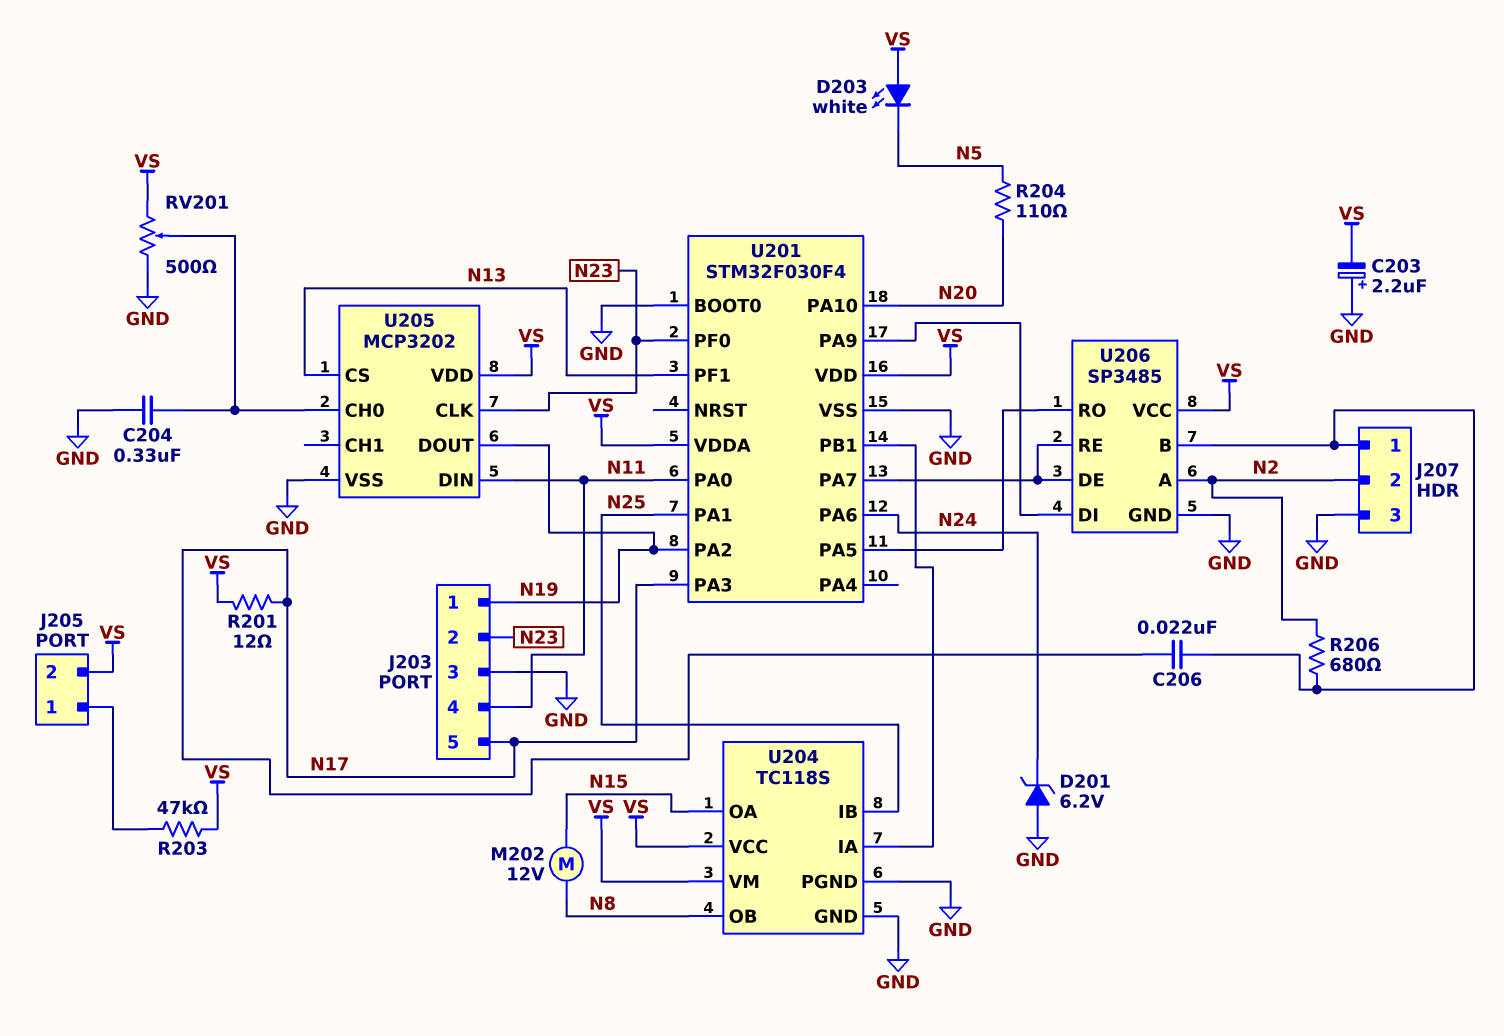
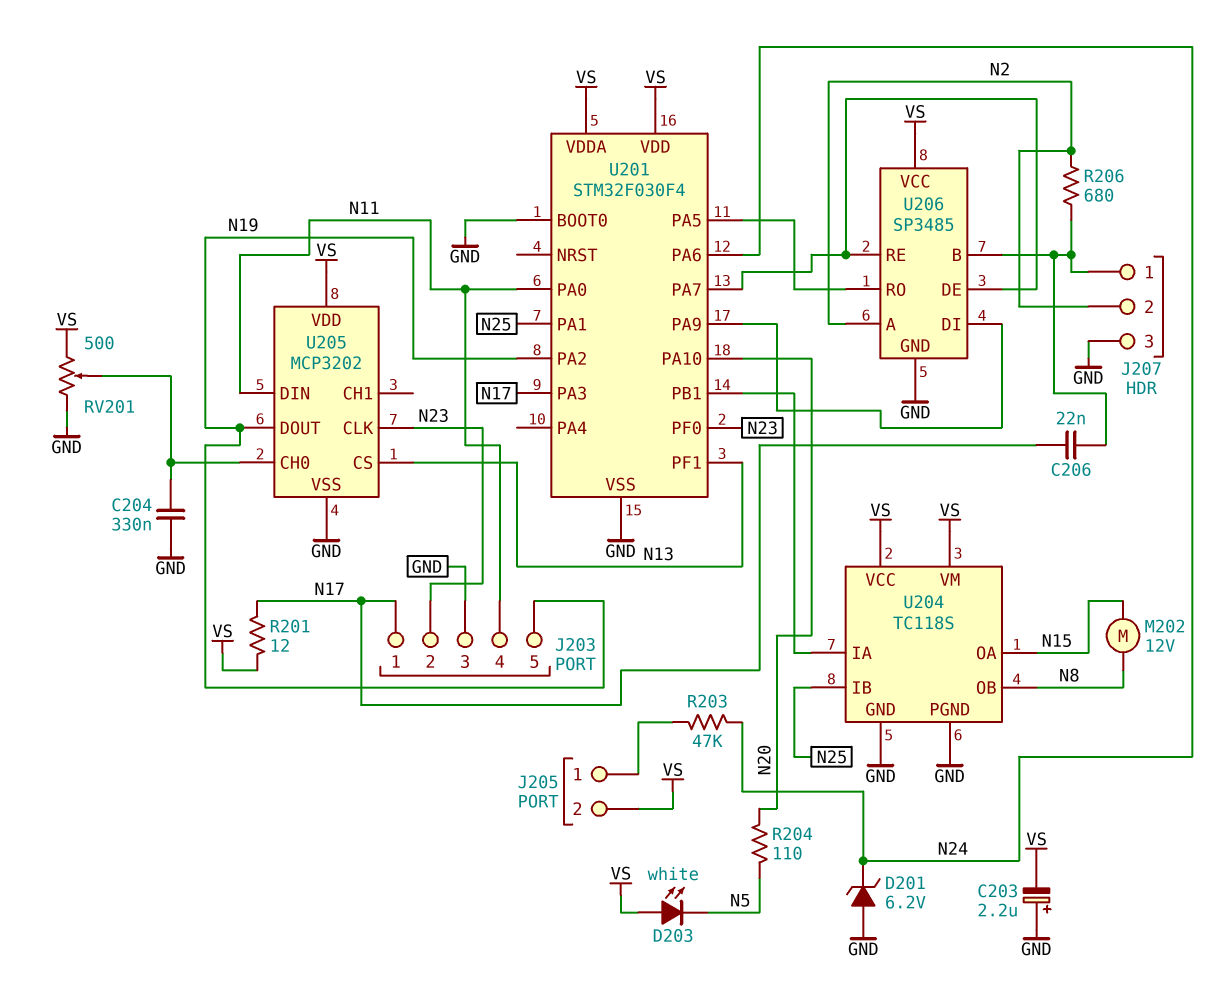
J203 pin 1: N19 -> N17
J203 pin 5: N17 -> N19
R203: 47k (J205/1, VS) -> 47k (J205/1, N24)

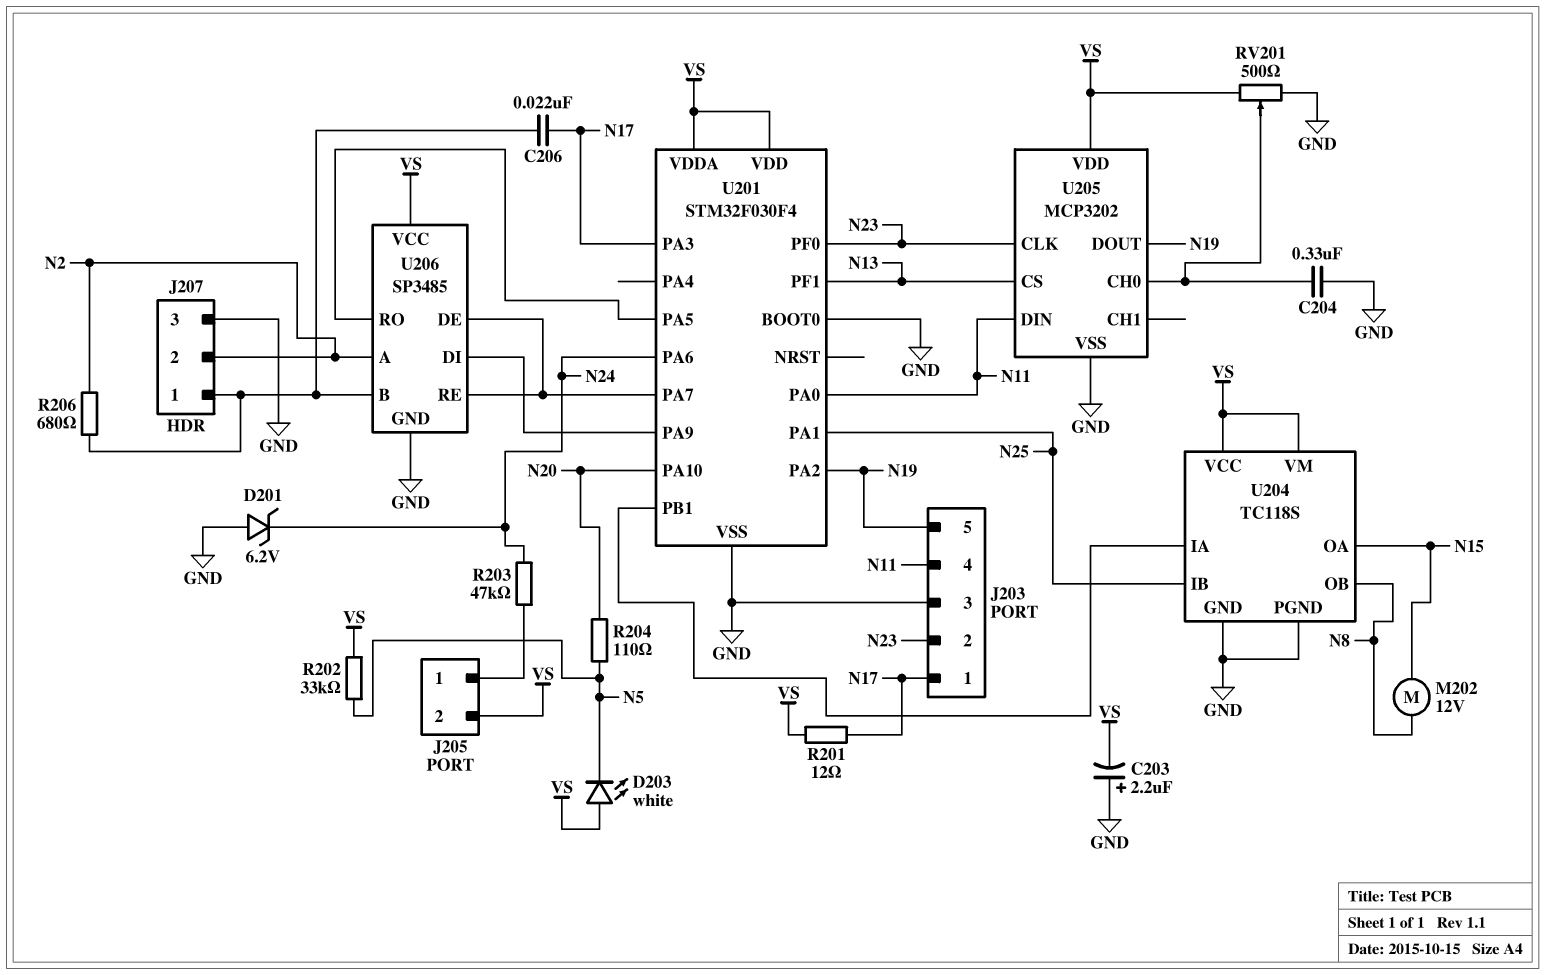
R202: none -> 33k (N5, VS)

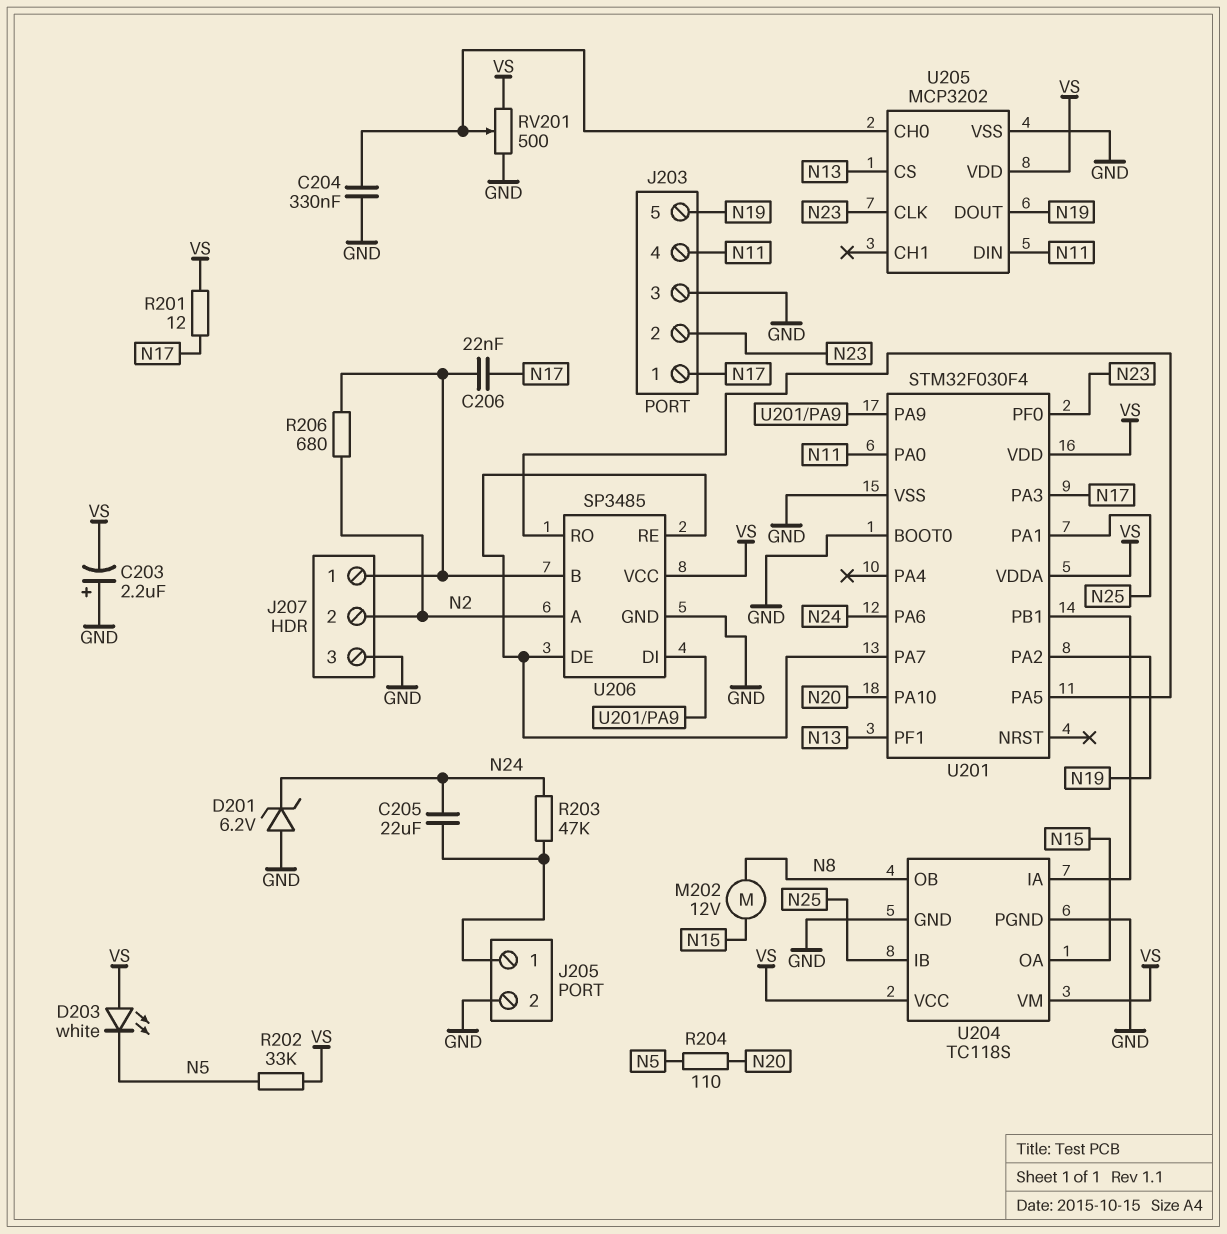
C205: none -> 22uF (J205/1, N24)
J205 pin 2: VS -> GND

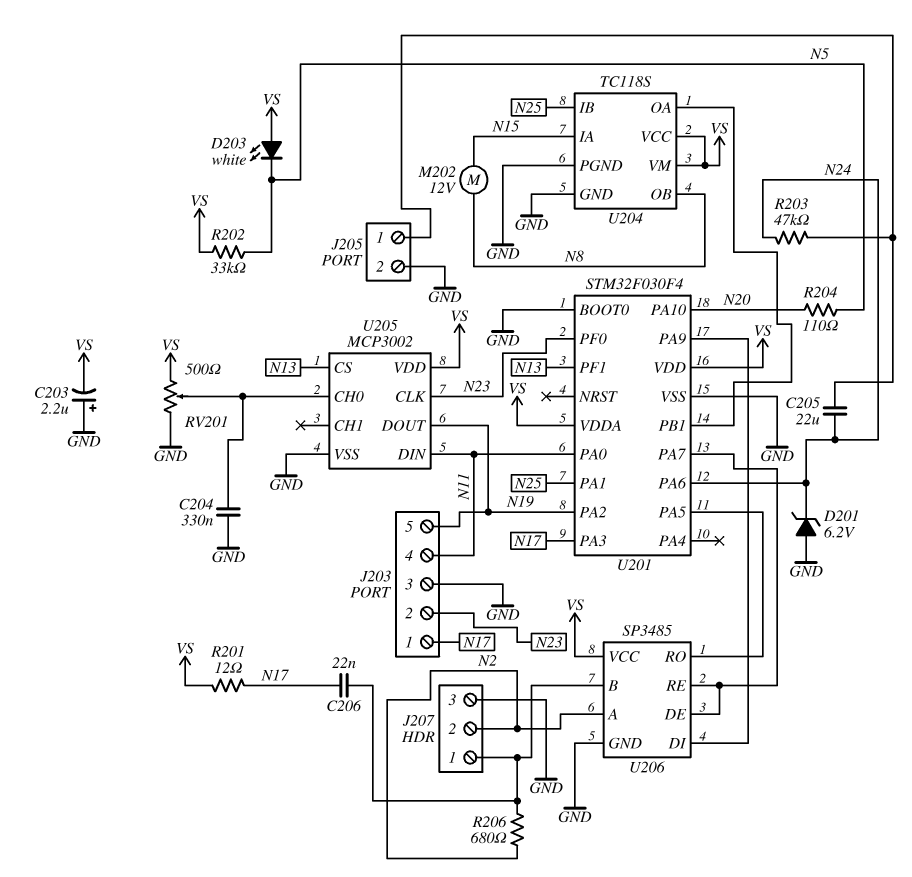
U204 pin IA: U201/PB1 -> N15
U204 pin OA: N15 -> U201/PB1
U205: MCP3202 -> MCP3002

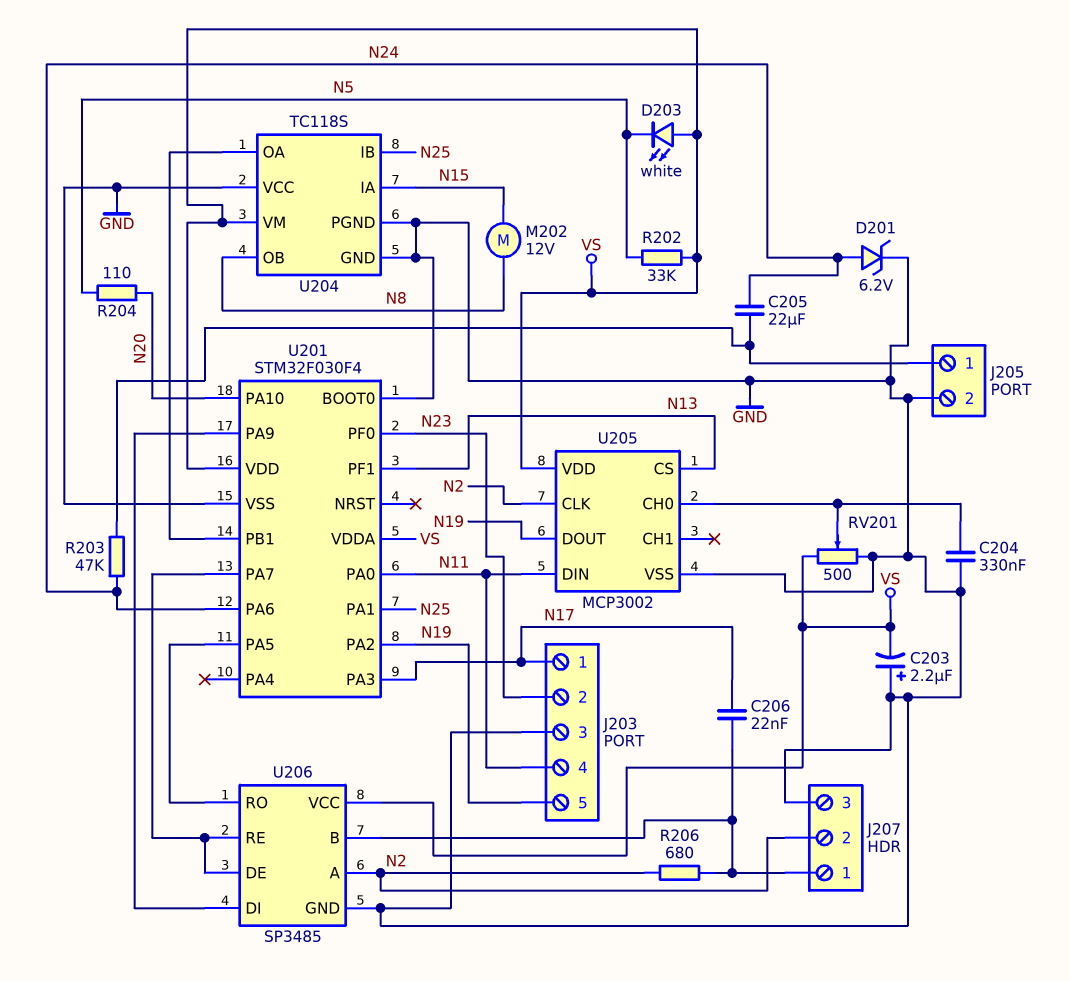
D201: zener 6.2V (A GND, K N24) -> zener 6.2V (A N24, K GND)
R201: 12 (N17, VS) -> none
U204 pin VCC: VS -> GND
U205 pin CLK: N23 -> N2

